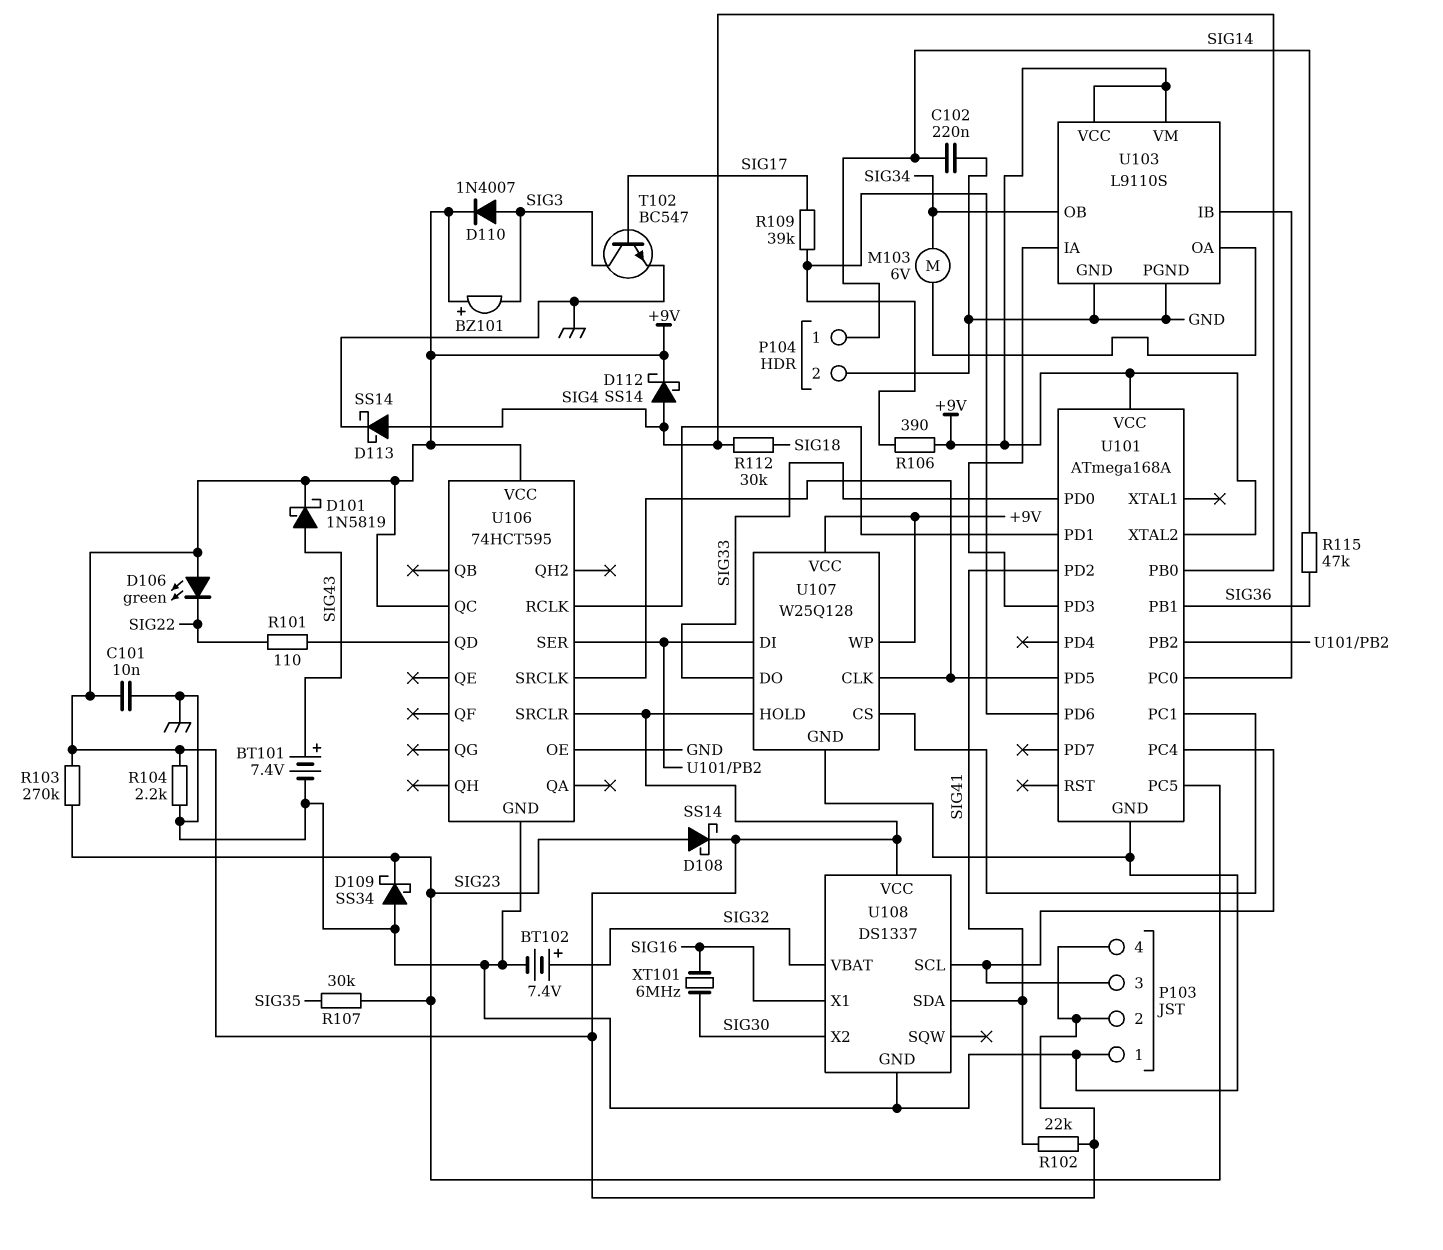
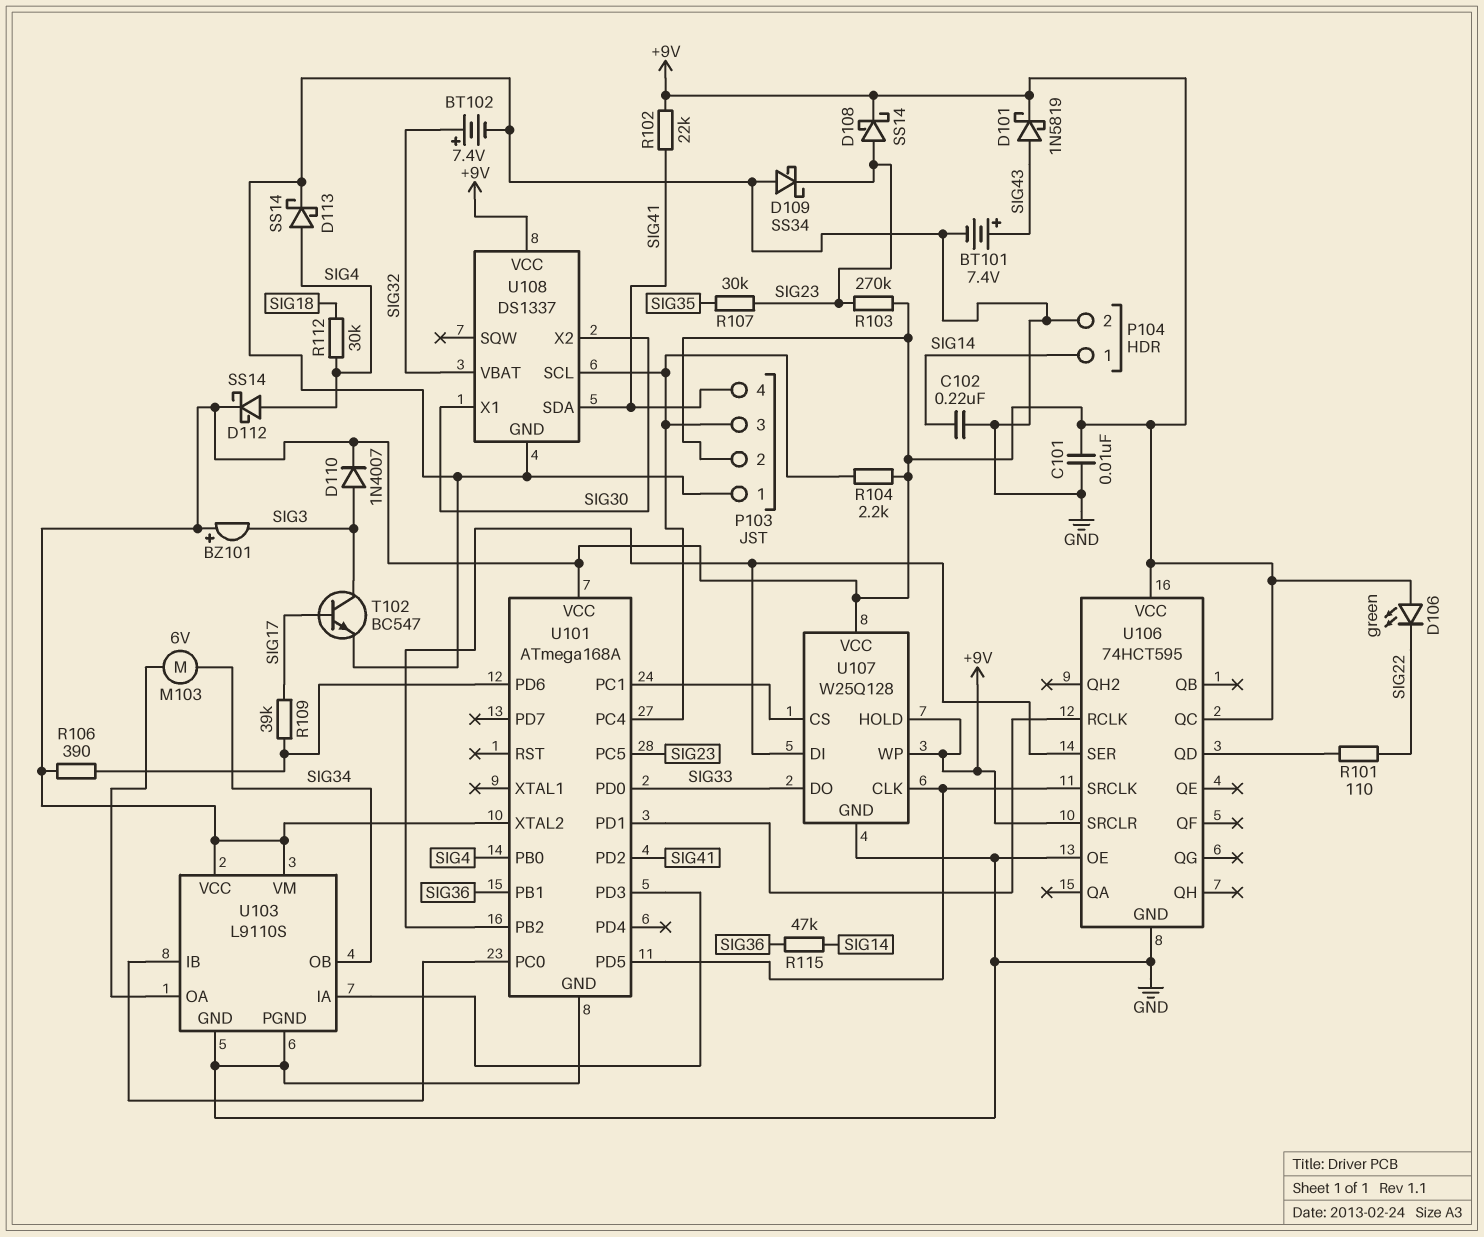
P103 pin 4: +9V -> SIG41
R104: 2.2k (+9V, GND) -> 2.2k (+9V, P103/3)
U108 pin X1: SIG16 -> SIG30
XT101: 6MHz (SIG16, SIG30) -> none

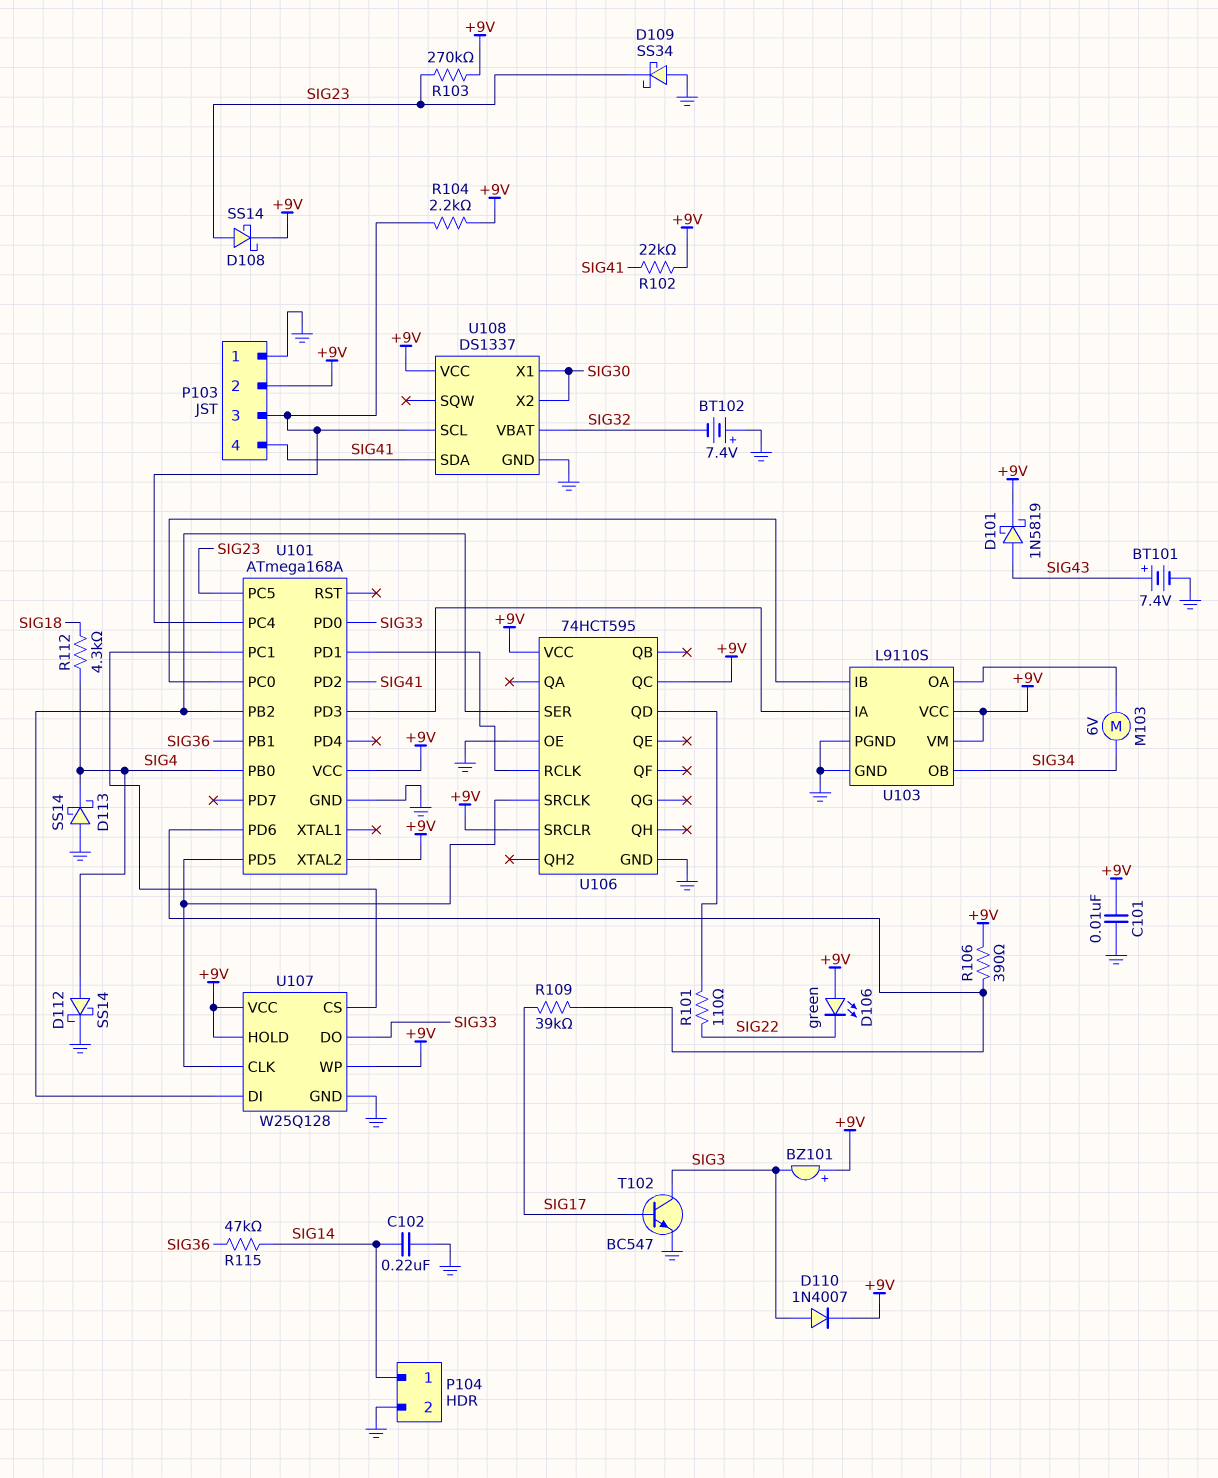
BT102: 7.4V (plus SIG32, minus GND) -> 7.4V (plus GND, minus SIG32)
D112: schottky SS14 (A SIG4, K +9V) -> schottky SS14 (A SIG4, K GND)
D113: schottky SS14 (A SIG4, K GND) -> schottky SS14 (A GND, K SIG4)
R107: 30k (SIG23, SIG35) -> none
R112: 30k (SIG4, SIG18) -> 4.3k (SIG4, SIG18)

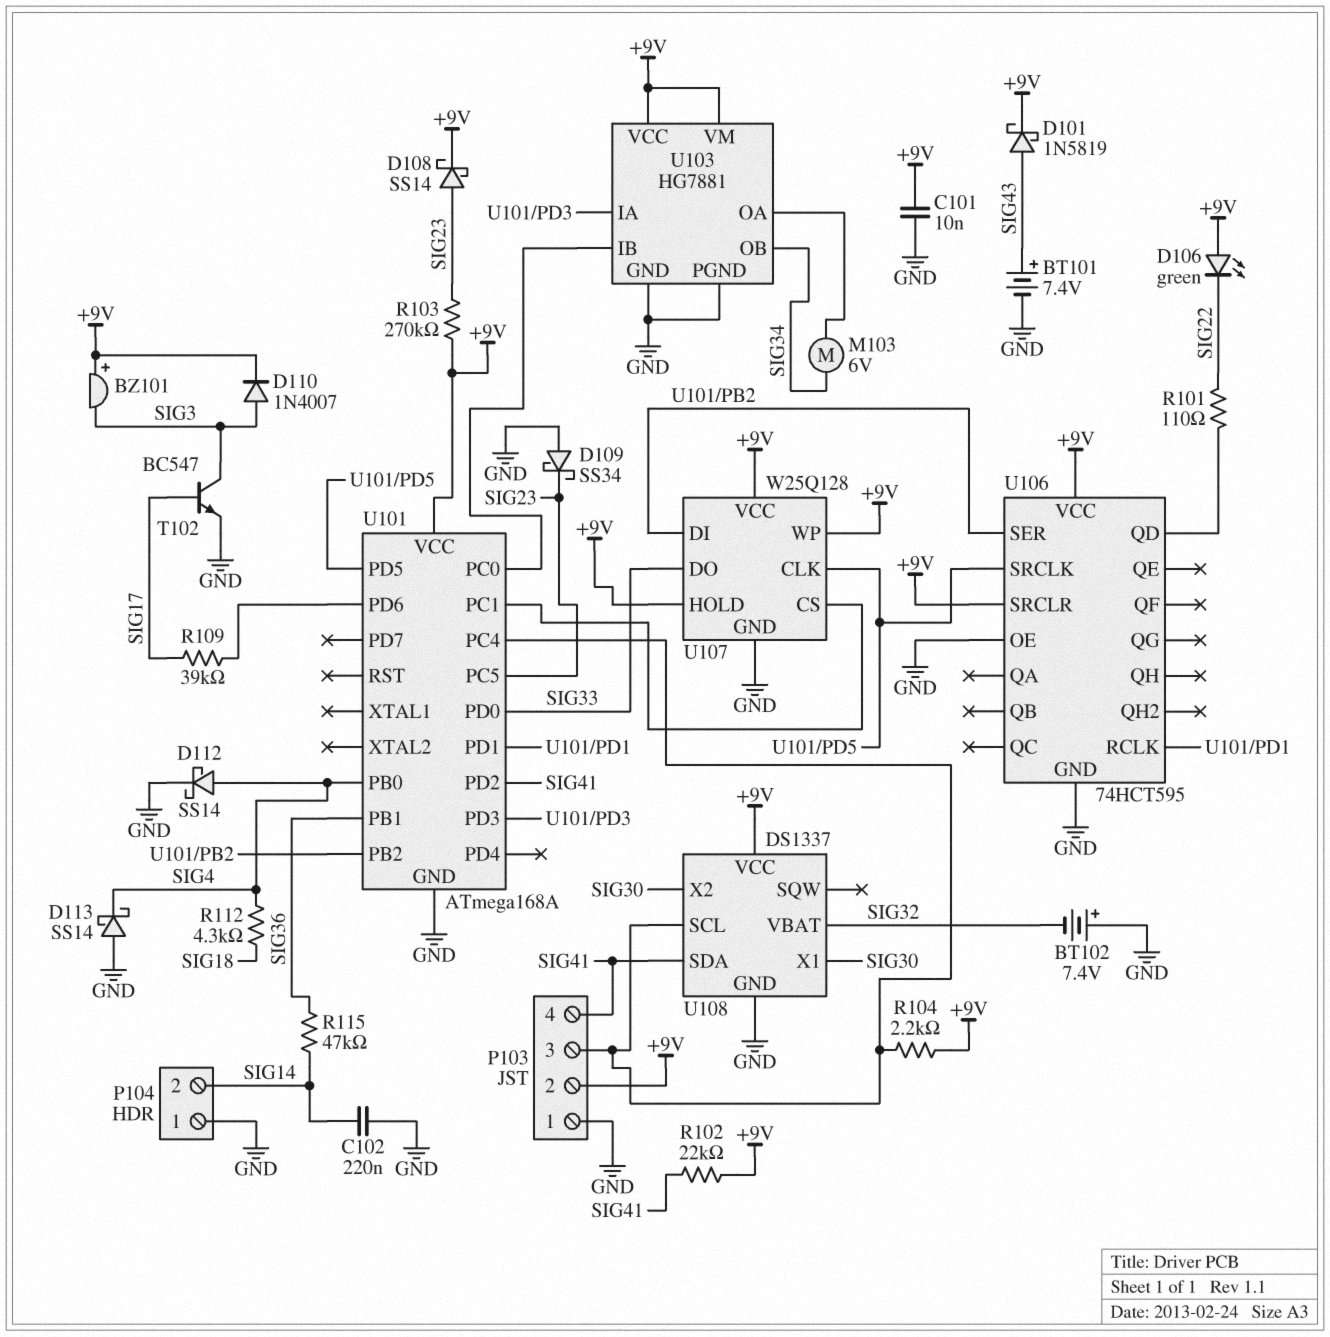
P104 pin 1: SIG14 -> GND
P104 pin 2: GND -> SIG14
R106: 390 (+9V, U101/PD6) -> none
U101 pin XTAL2: +9V -> none
U103: L9110S -> HG7881
U106 pin QC: +9V -> none

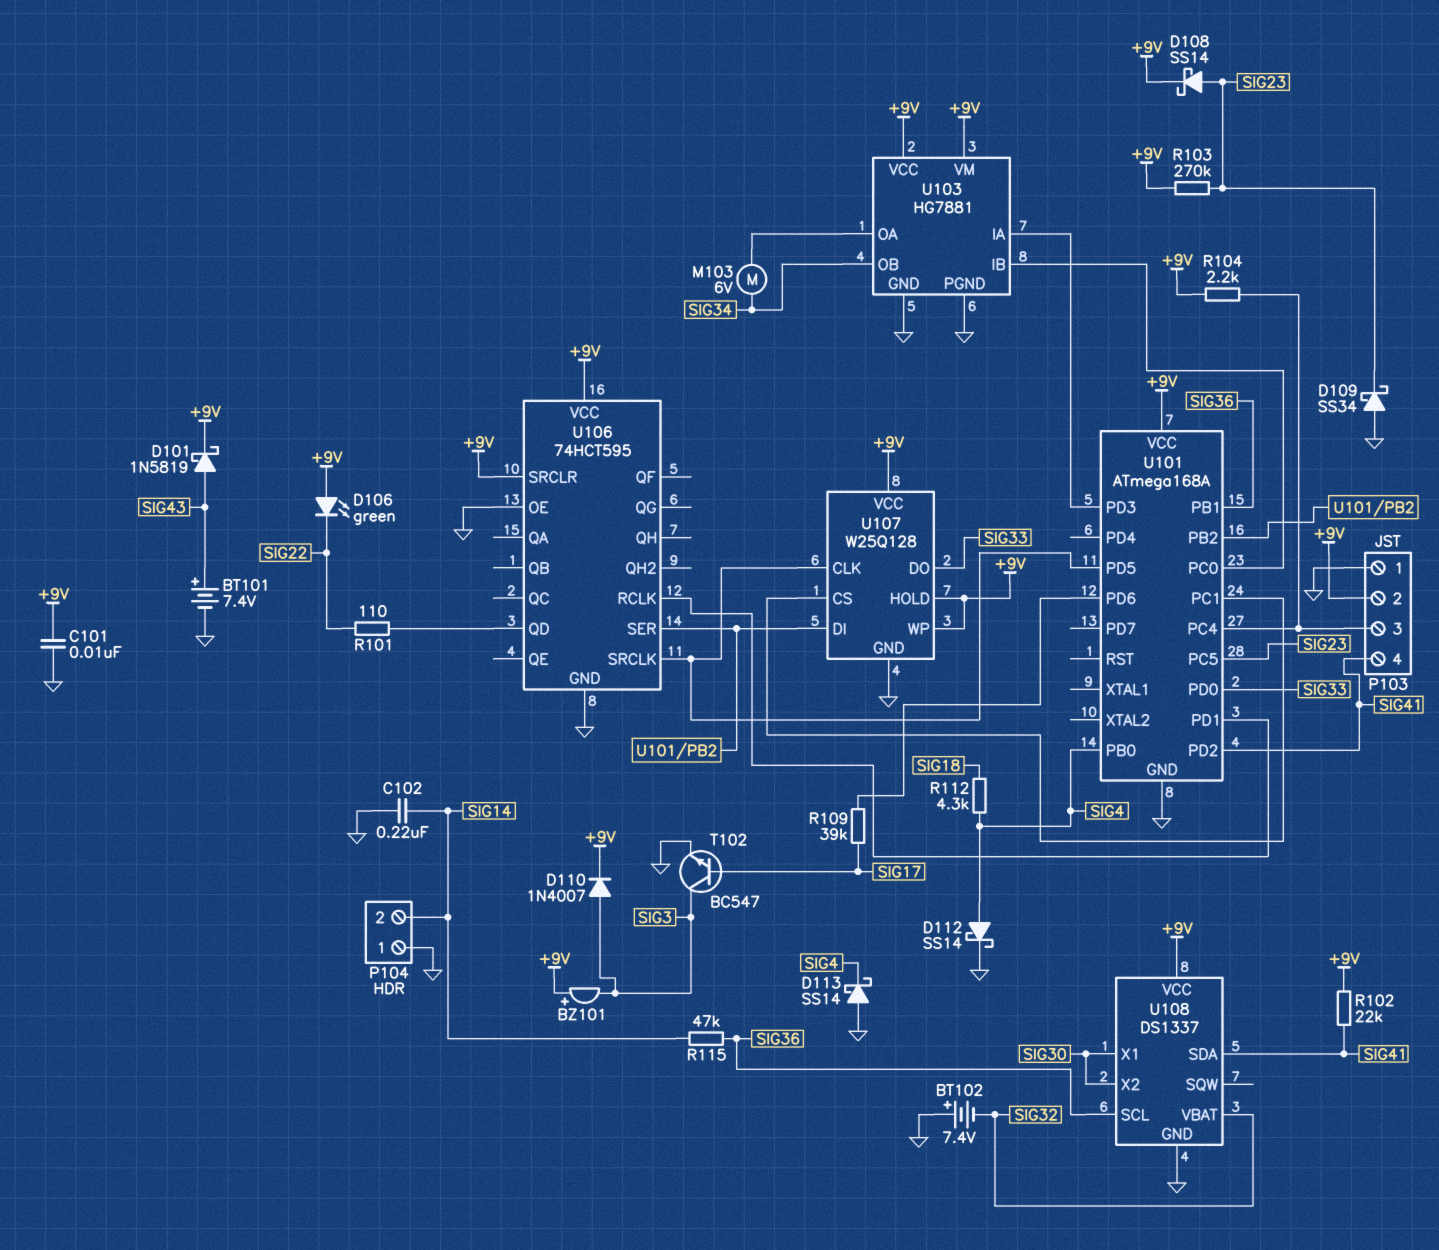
U108 pin SCL: P103/3 -> SIG36

